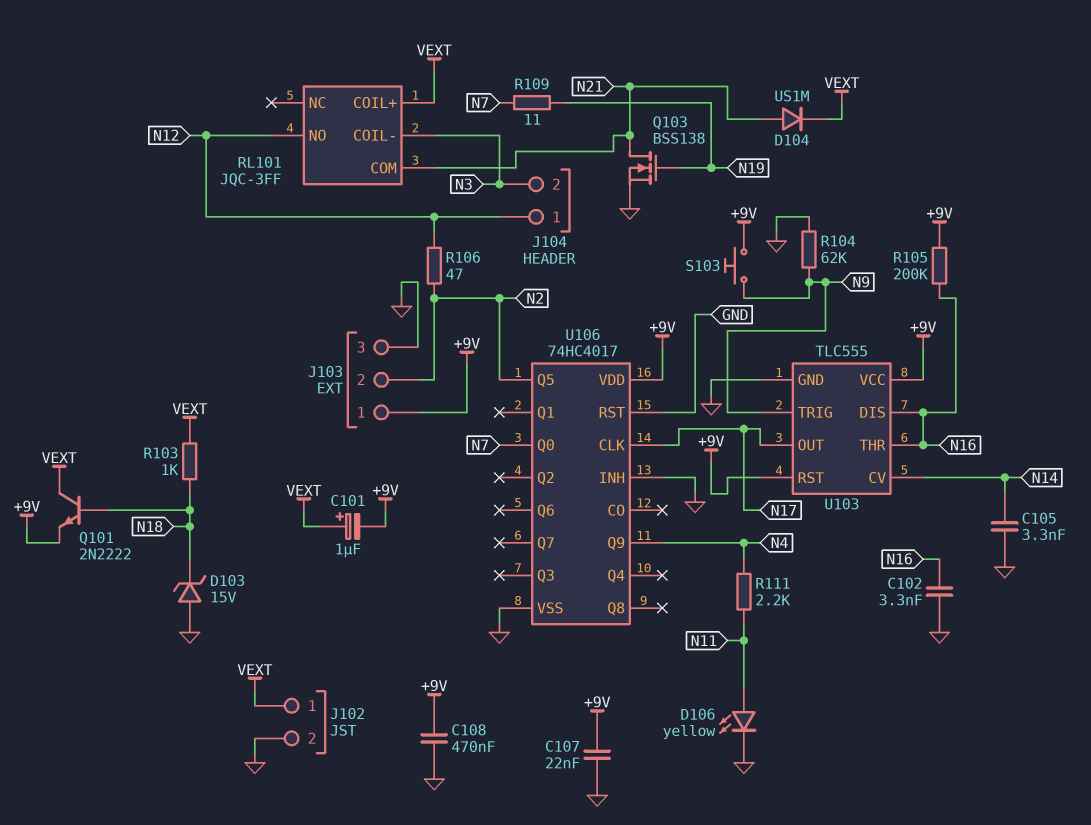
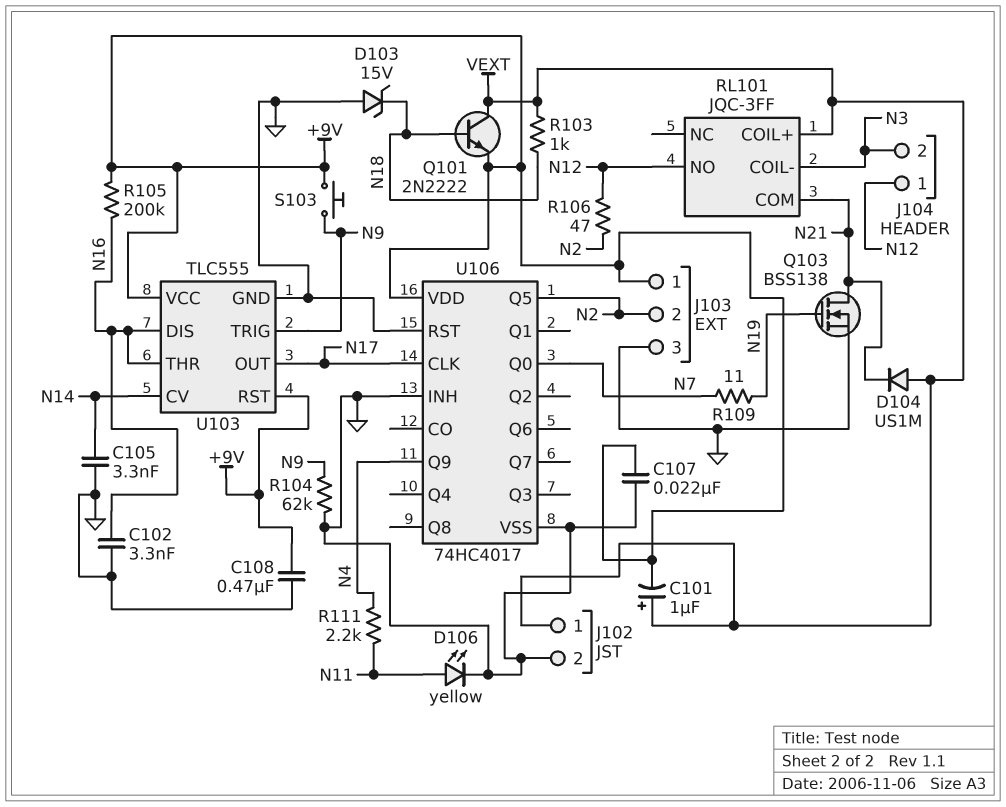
D104: diode US1M (A N21, K VEXT) -> diode US1M (A VEXT, K N21)

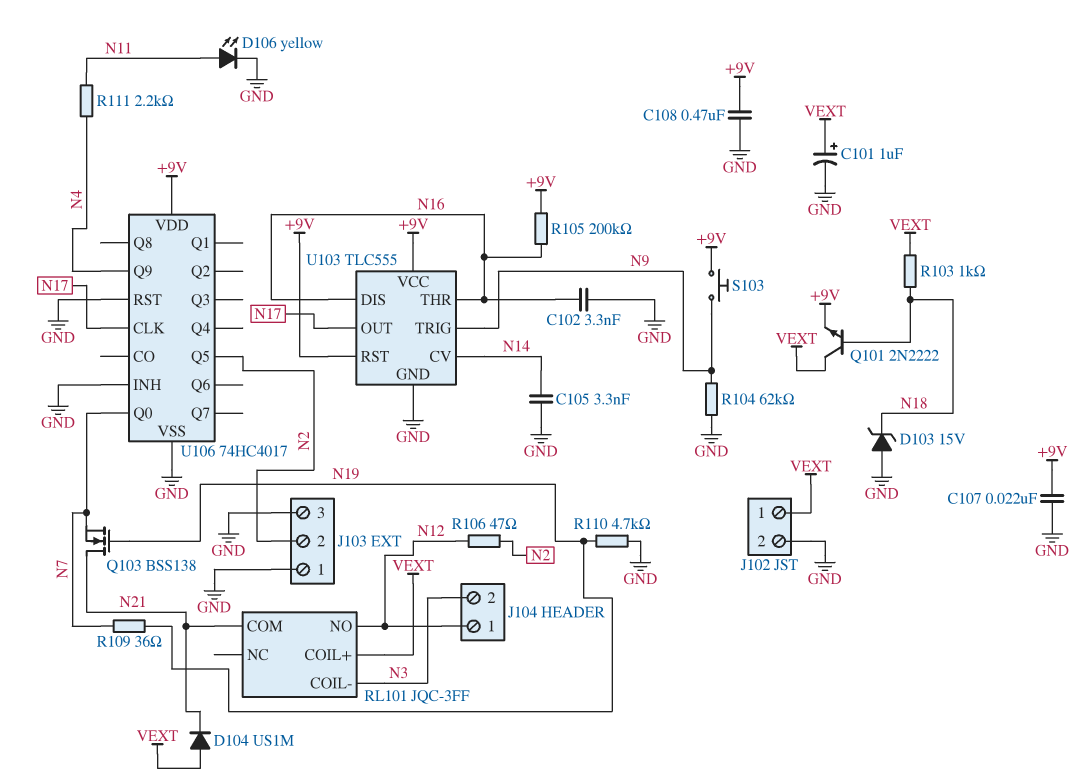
C101: 1uF (plus VEXT, minus +9V) -> 1uF (plus VEXT, minus GND)
J103 pin 1: +9V -> GND
Q103: NMOS BSS138 (G N19, D N21, S GND) -> NMOS BSS138 (G N19, D N21, S N7)
R109: 11 (N7, N19) -> 36 (N7, N19)
R110: none -> 4.7k (GND, N19)

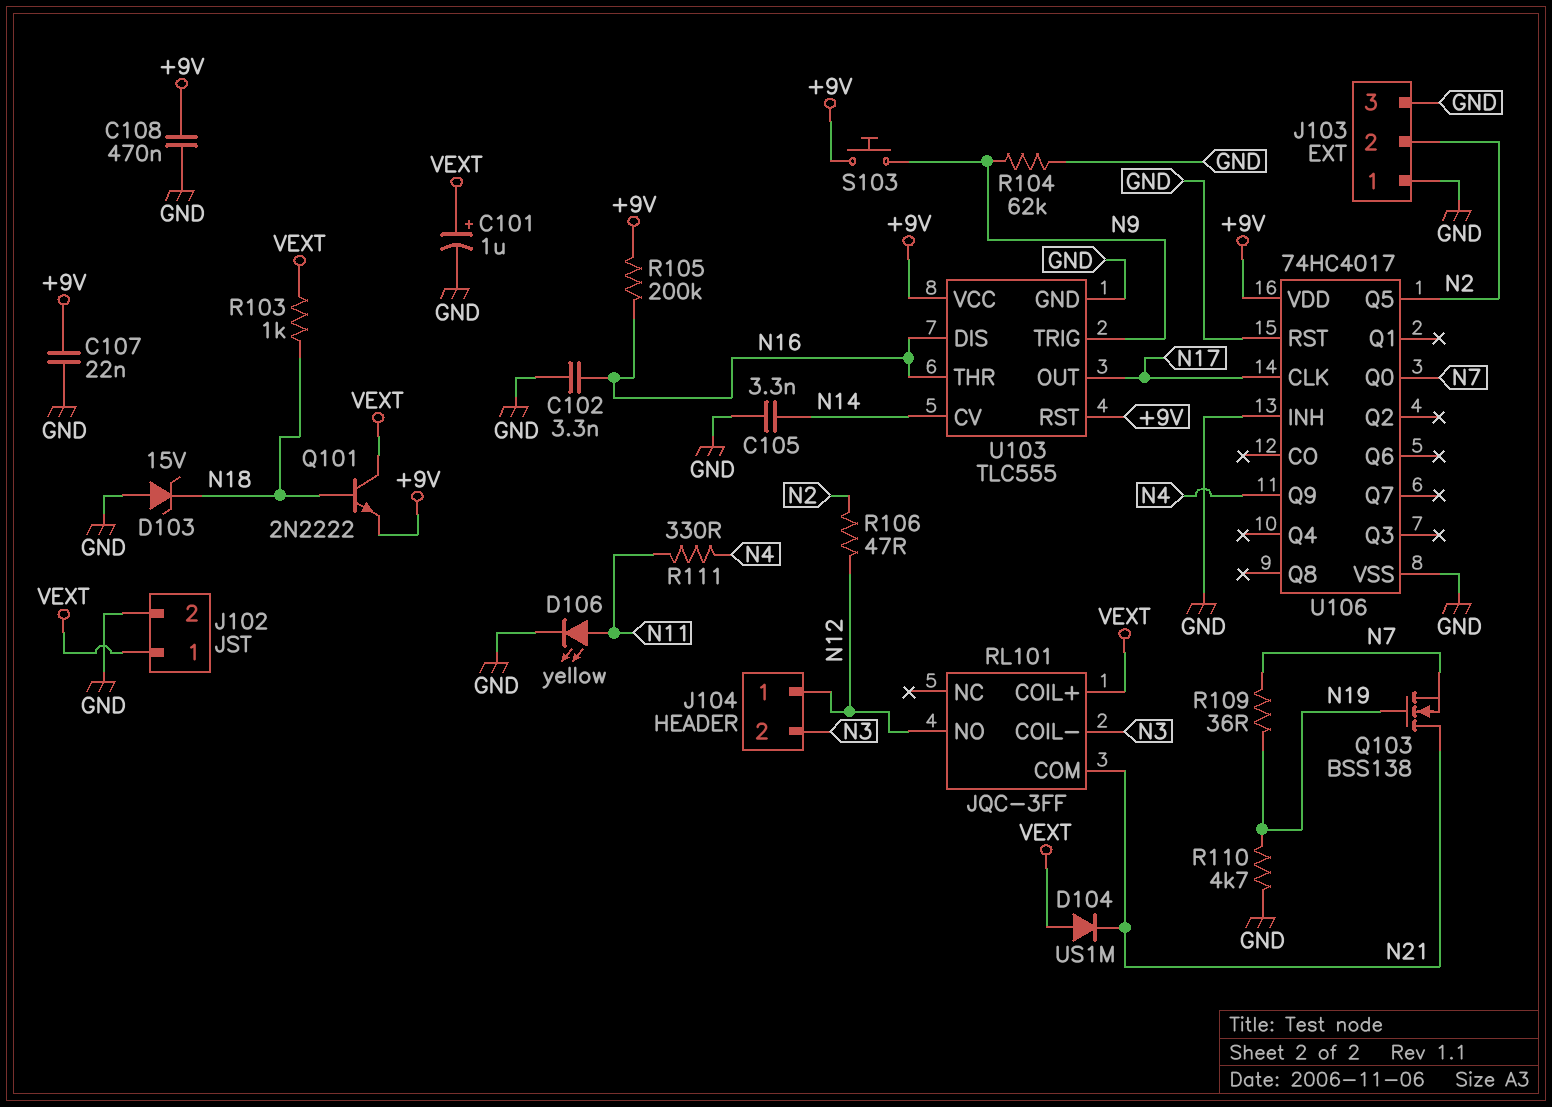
R111: 2.2k (N4, N11) -> 330 (N4, N11)

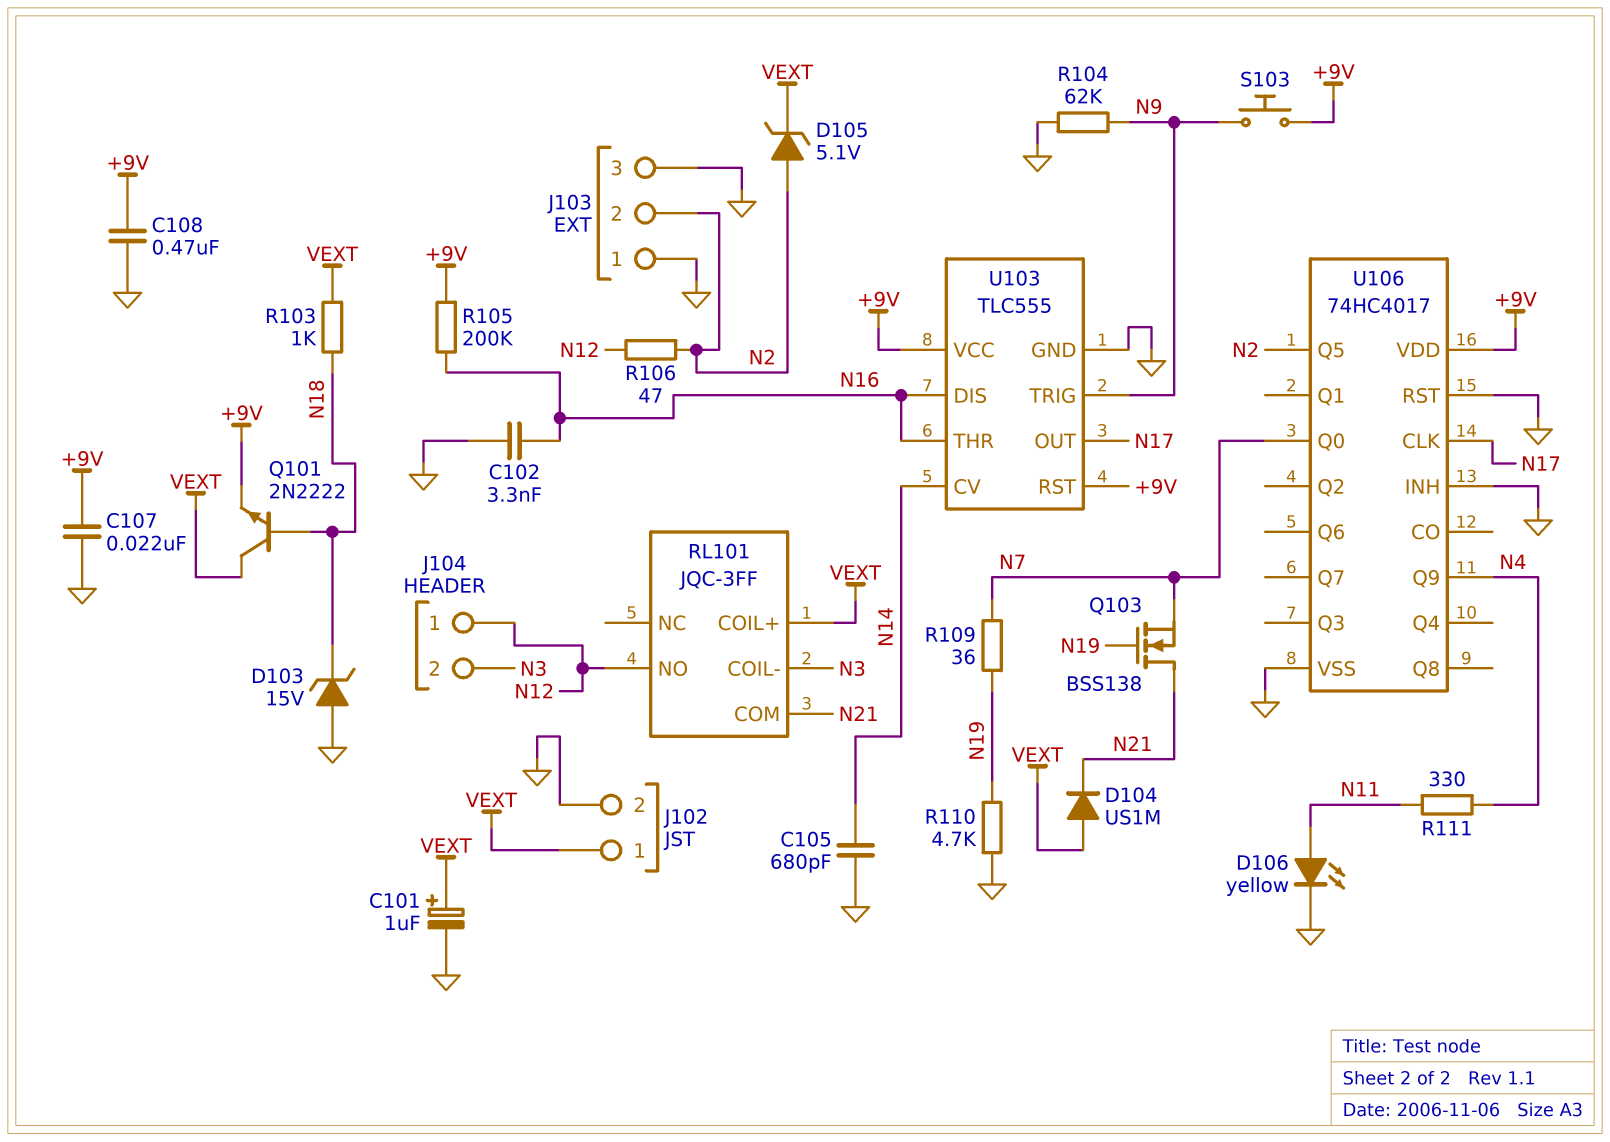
C105: 3.3nF (GND, N14) -> 680pF (GND, N14)
D105: none -> zener 5.1V (A N2, K VEXT)

